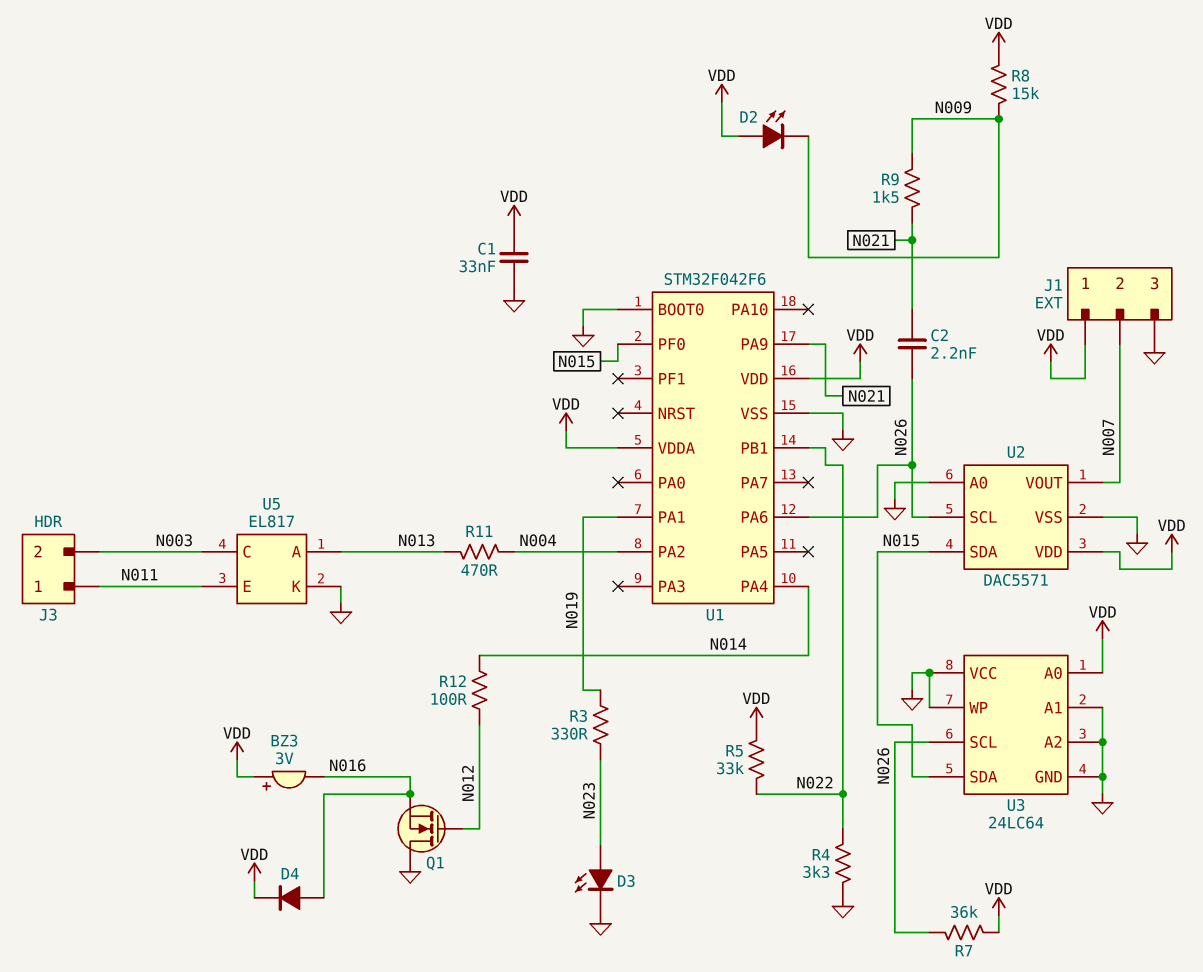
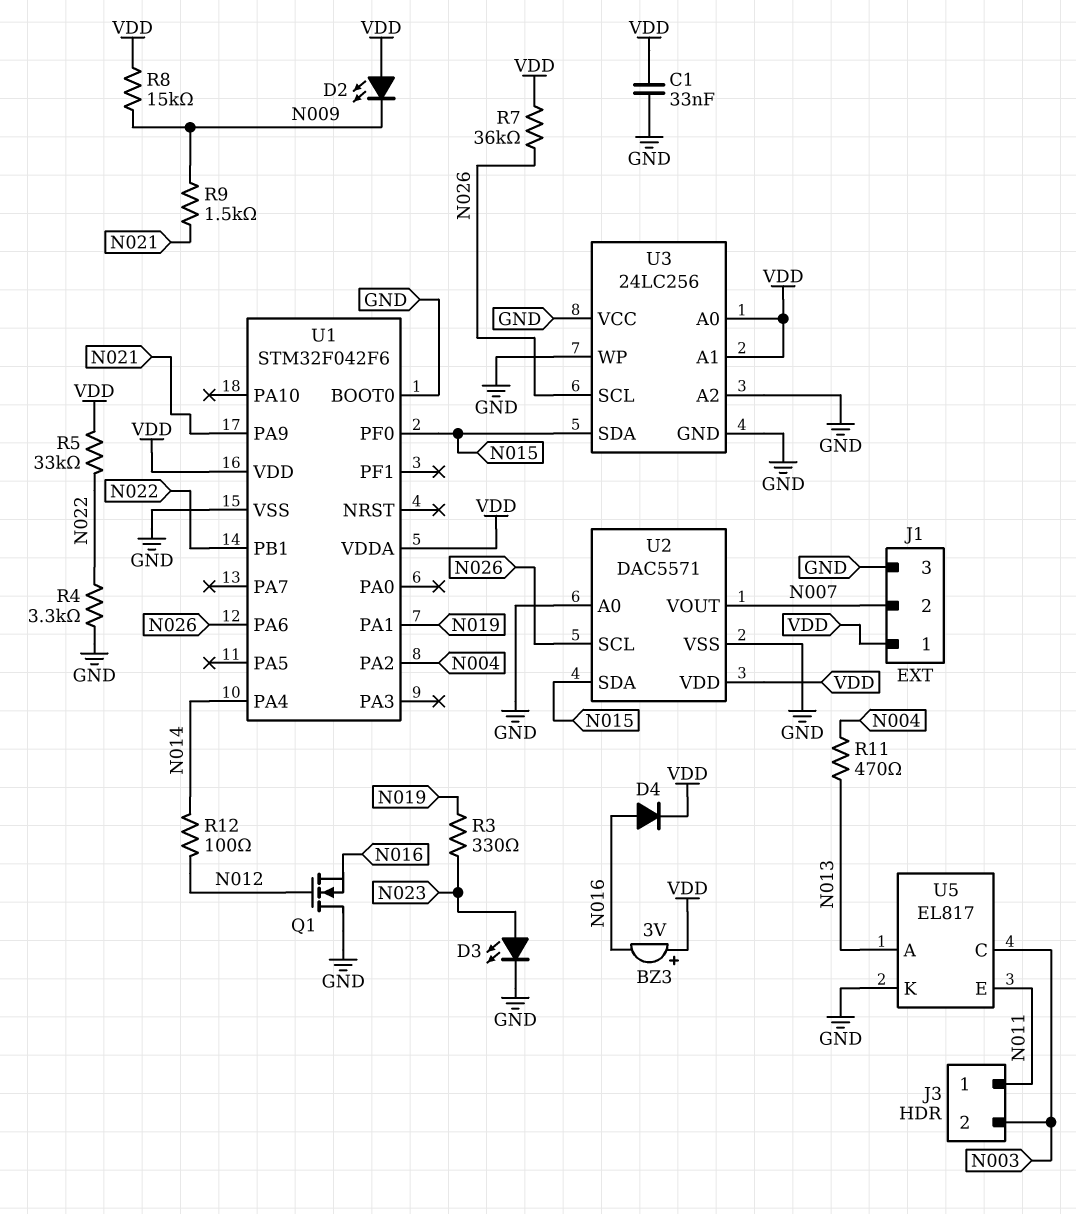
C2: 2.2nF (N021, N026) -> none
U3: 24LC64 -> 24LC256
U3 pin A1: GND -> VDD

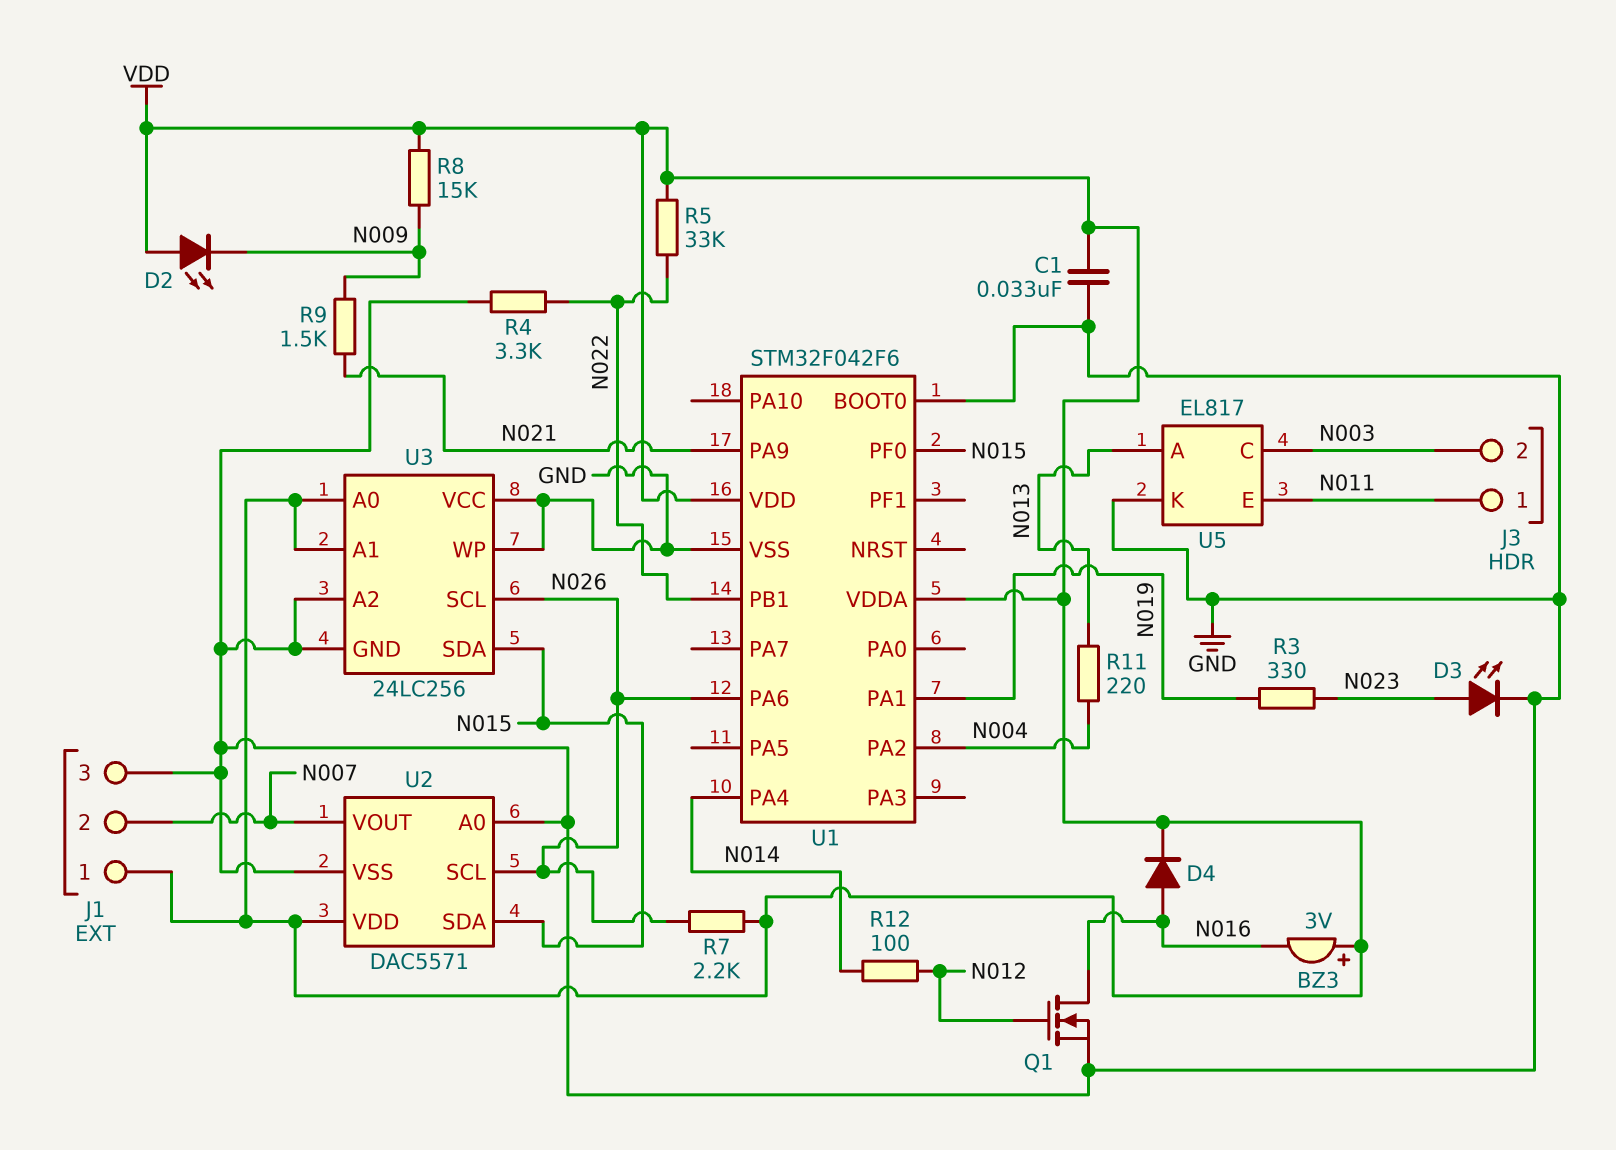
Q1: NMOS (G N012, D GND, S N016) -> NMOS (G N012, D N016, S GND)
R7: 36k (N026, VDD) -> 2.2k (N026, VDD)
R11: 470 (N004, N013) -> 220 (N004, N013)

